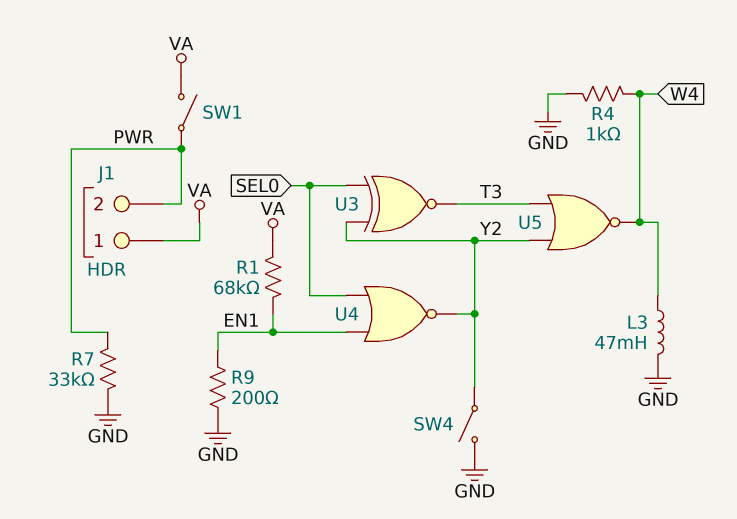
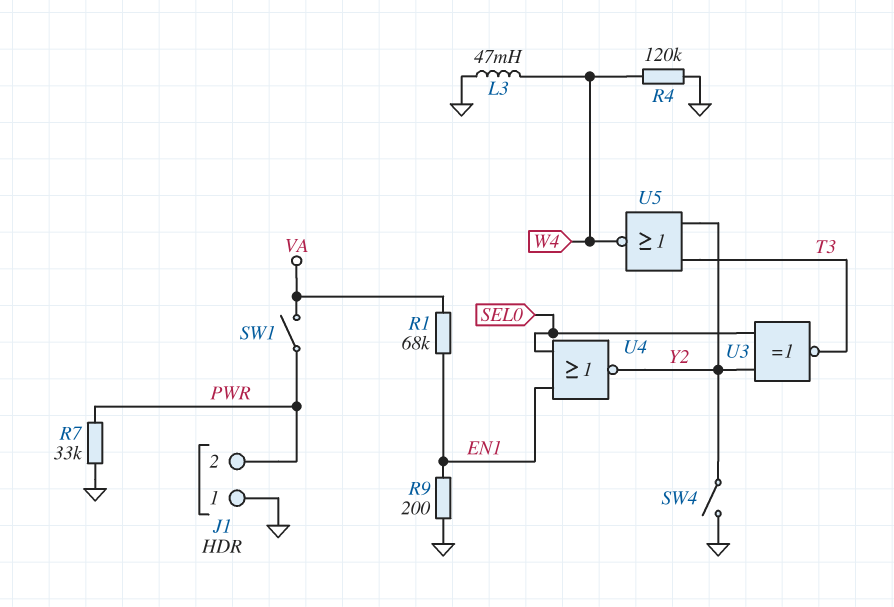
J1 pin 1: VA -> GND
R4: 1k (GND, W4) -> 120k (GND, W4)

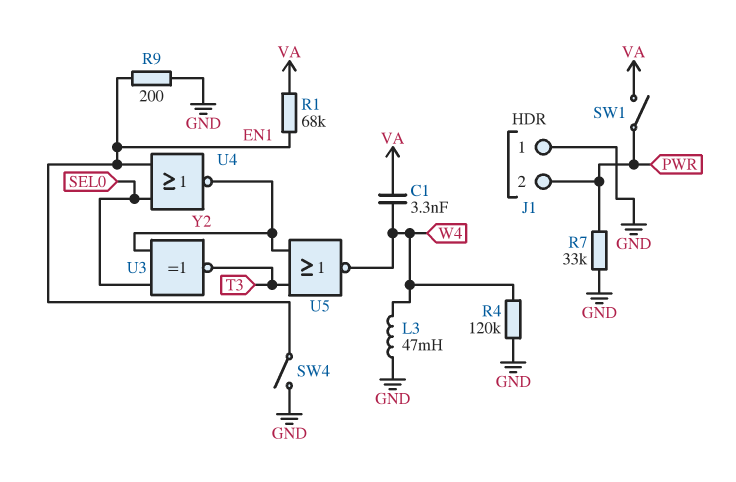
C1: none -> 3.3nF (VA, W4)
SW4: switch (GND, Y2) -> switch (EN1, GND)

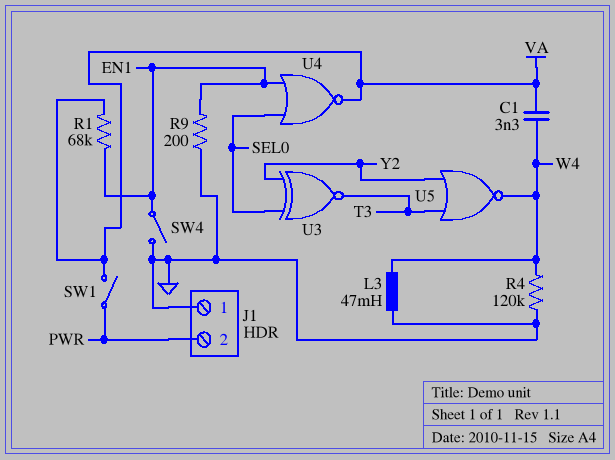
R7: 33k (GND, PWR) -> none
U4: NOR (in EN1, in SEL0, out Y2) -> NOR (in EN1, in SEL0, out VA)

